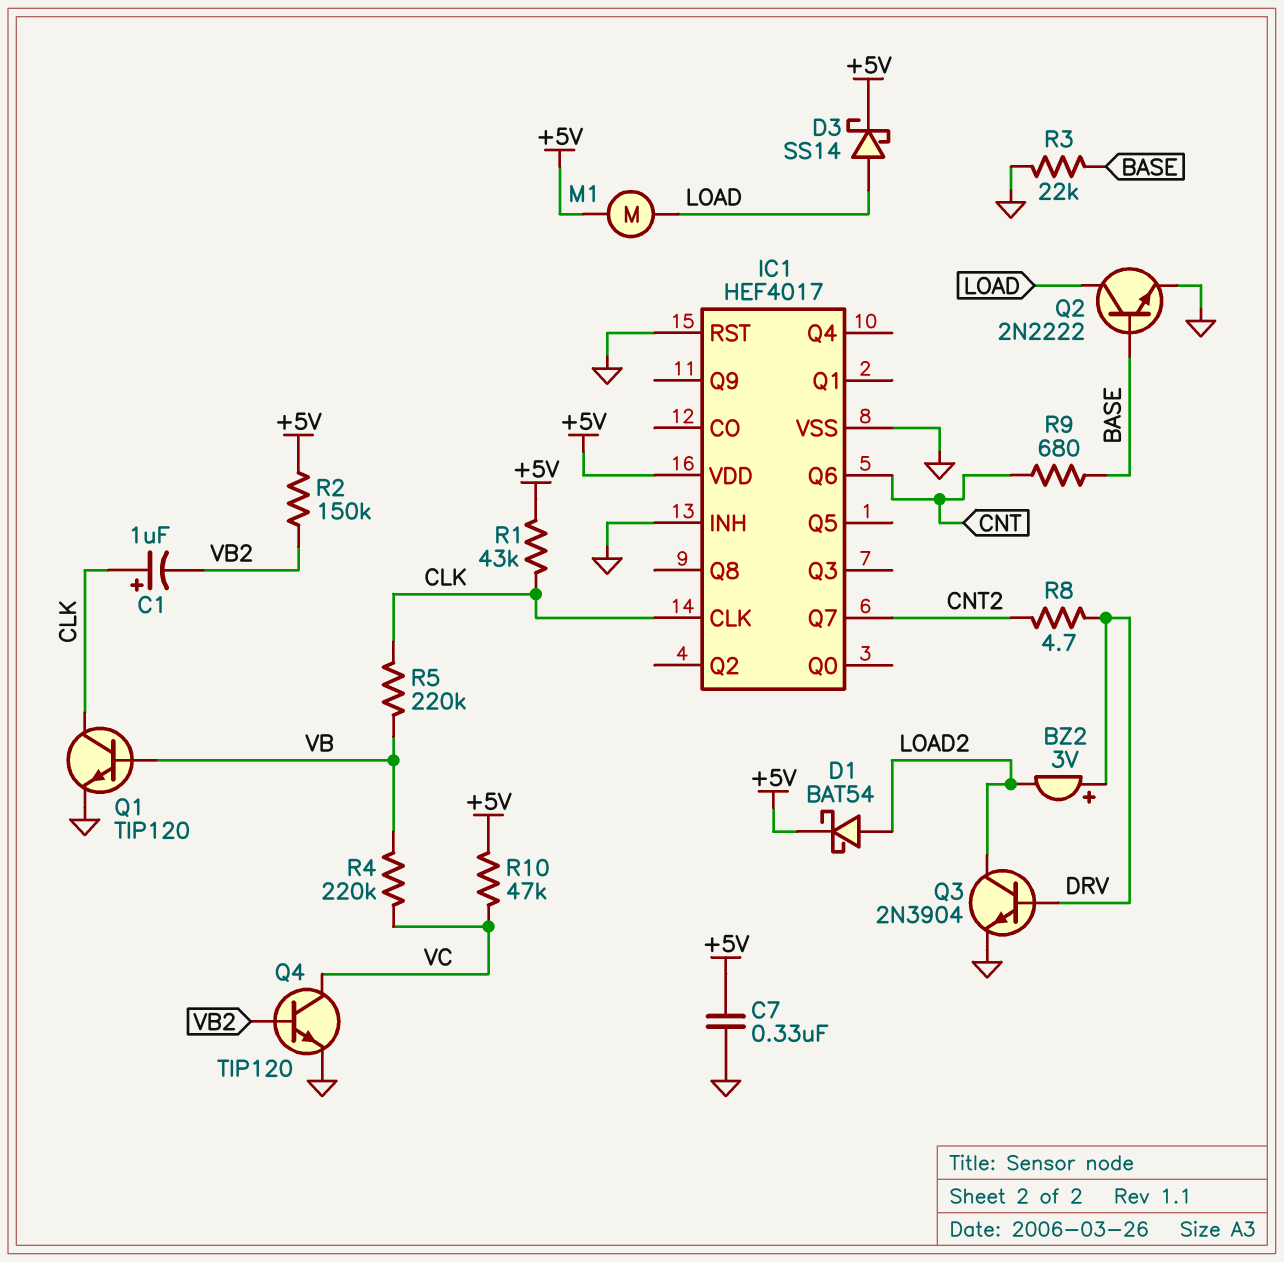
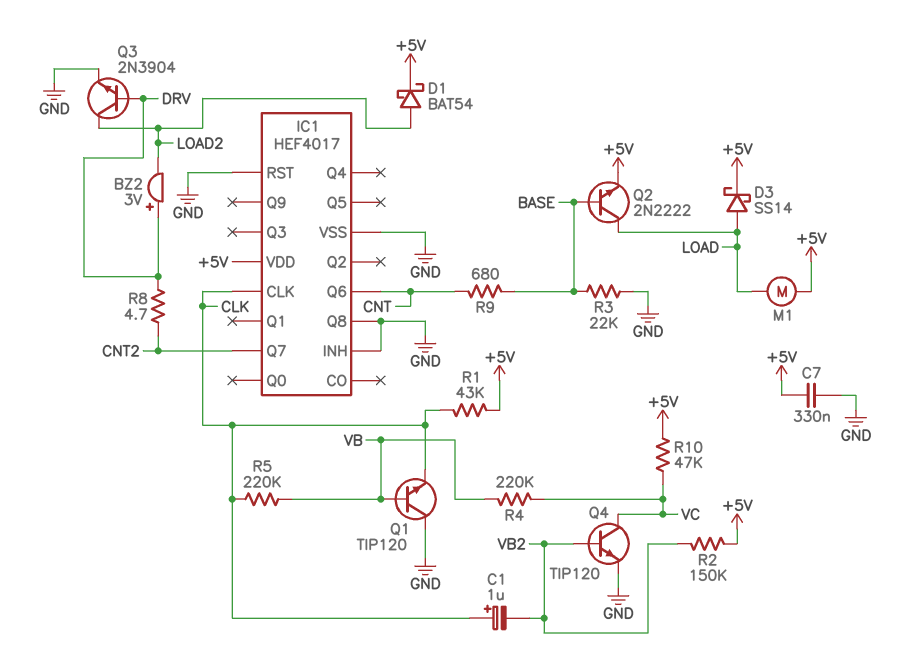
IC1 pin Q8: none -> GND
Q1: NPN TIP120 (B VB, C CLK, E GND) -> NPN TIP120 (B VB, C GND, E CLK)
Q2: NPN 2N2222 (B BASE, C LOAD, E GND) -> NPN 2N2222 (B BASE, C LOAD, E +5V)

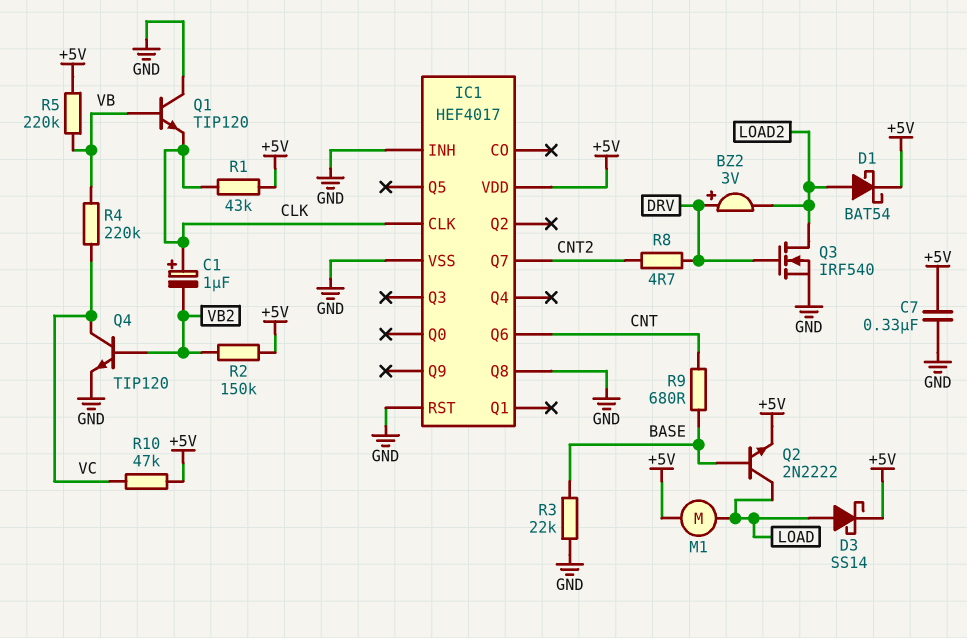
Q3: NPN 2N3904 (B DRV, C LOAD2, E GND) -> NMOS IRF540 (G DRV, D LOAD2, S GND)
R5: 220k (CLK, VB) -> 220k (+5V, VB)

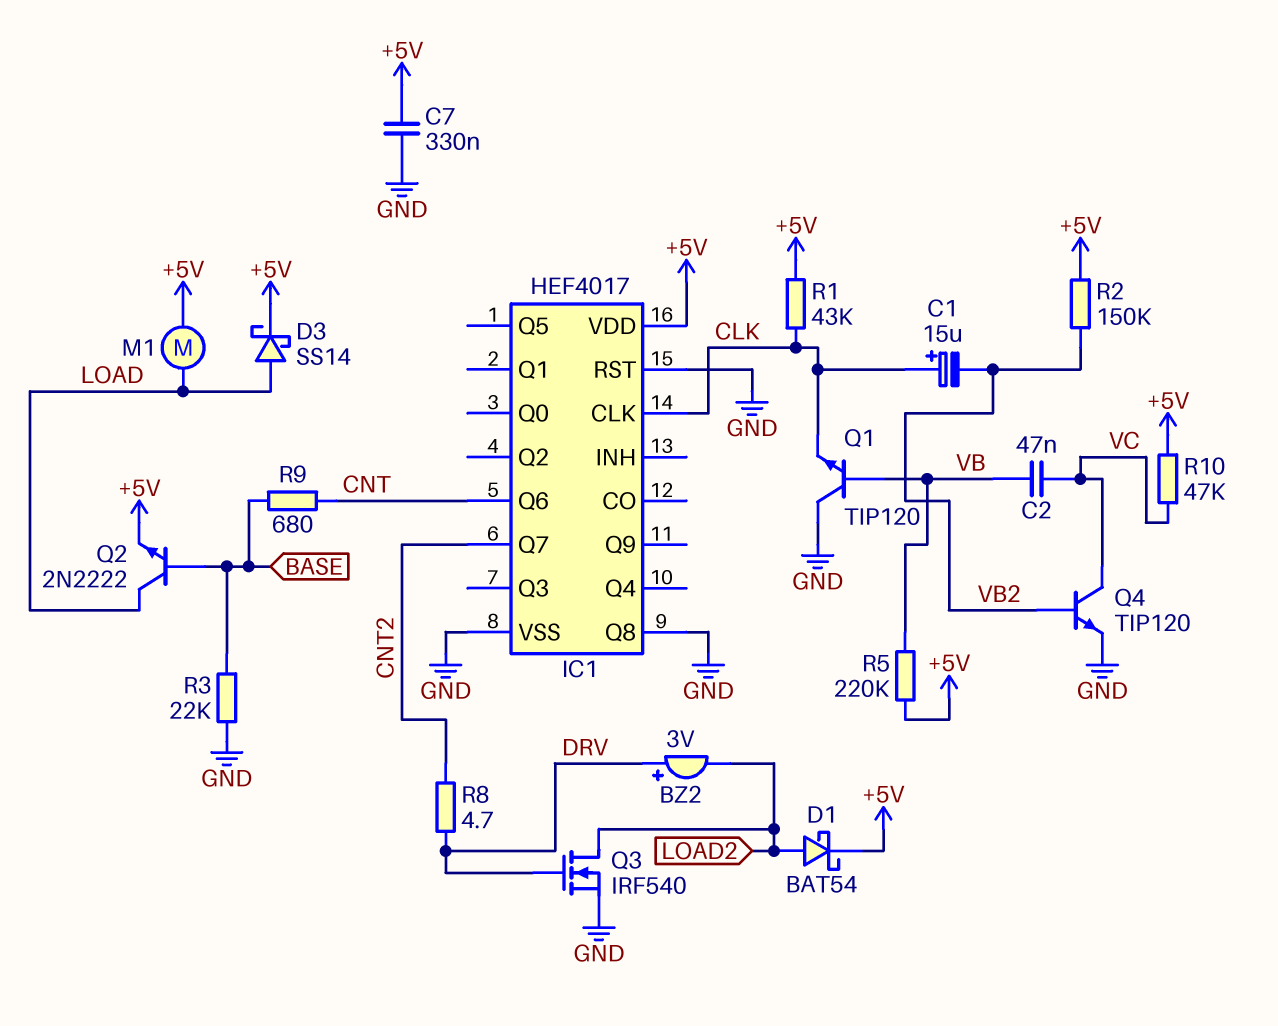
C1: 1uF (plus CLK, minus VB2) -> 15uF (plus CLK, minus VB2)
C2: none -> 47nF (VB, VC)
IC1 pin INH: GND -> none
R4: 220k (VB, VC) -> none

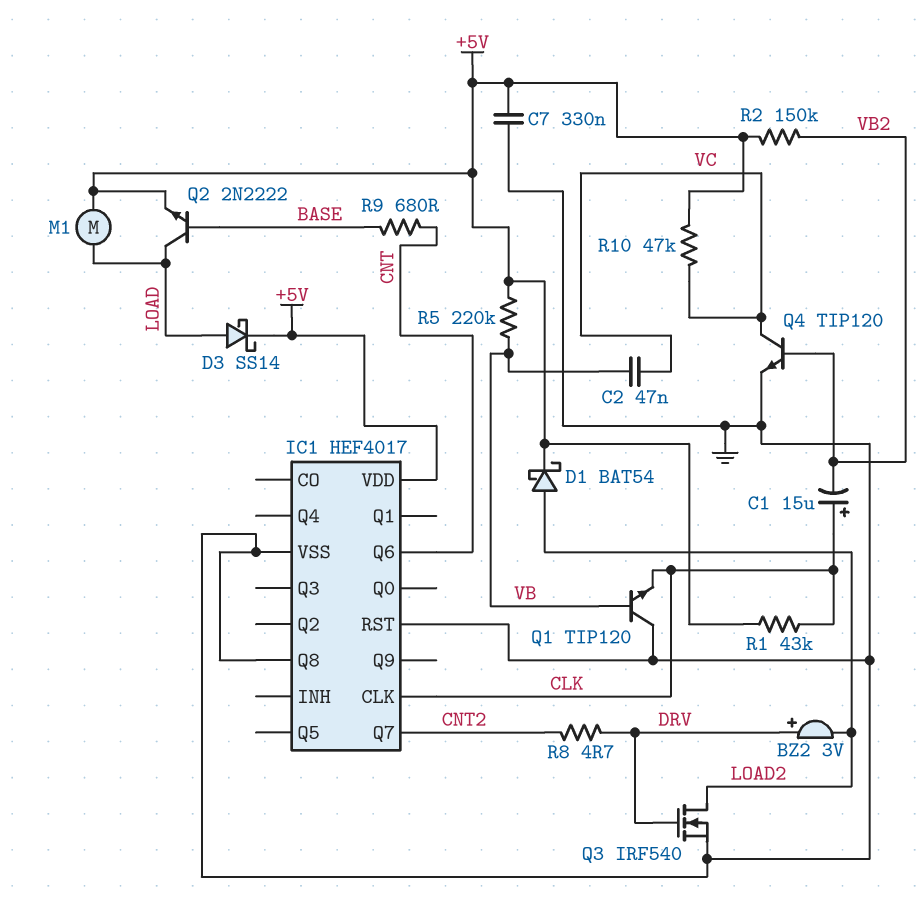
R3: 22k (BASE, GND) -> none

